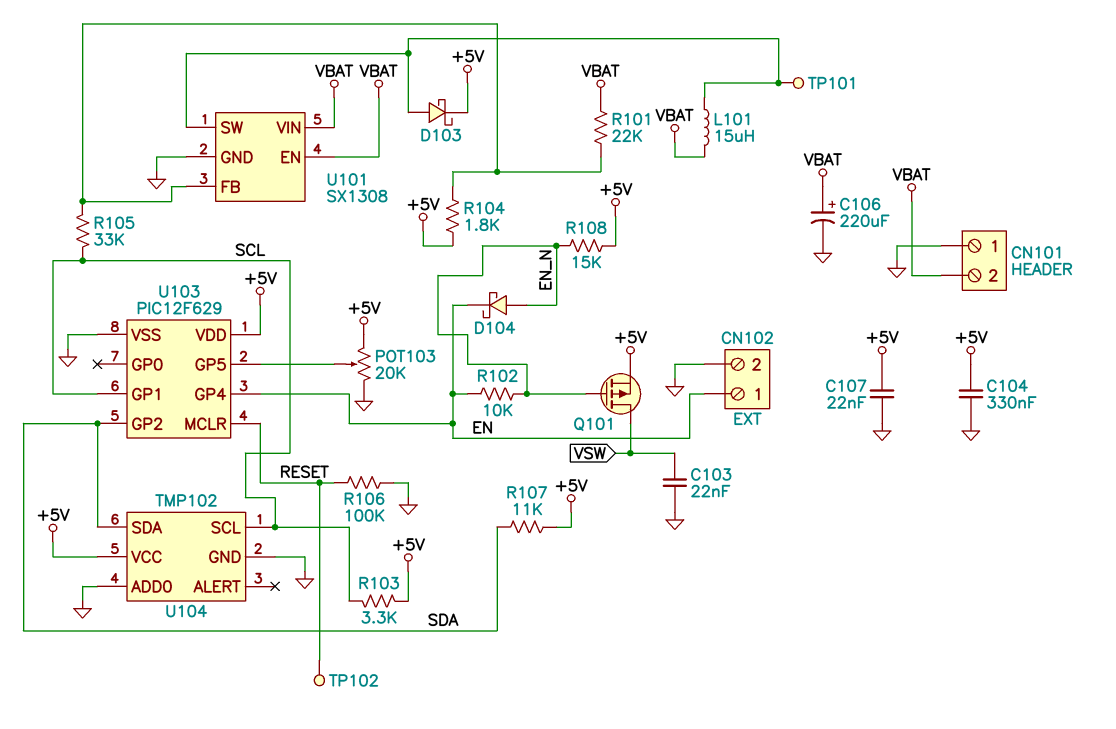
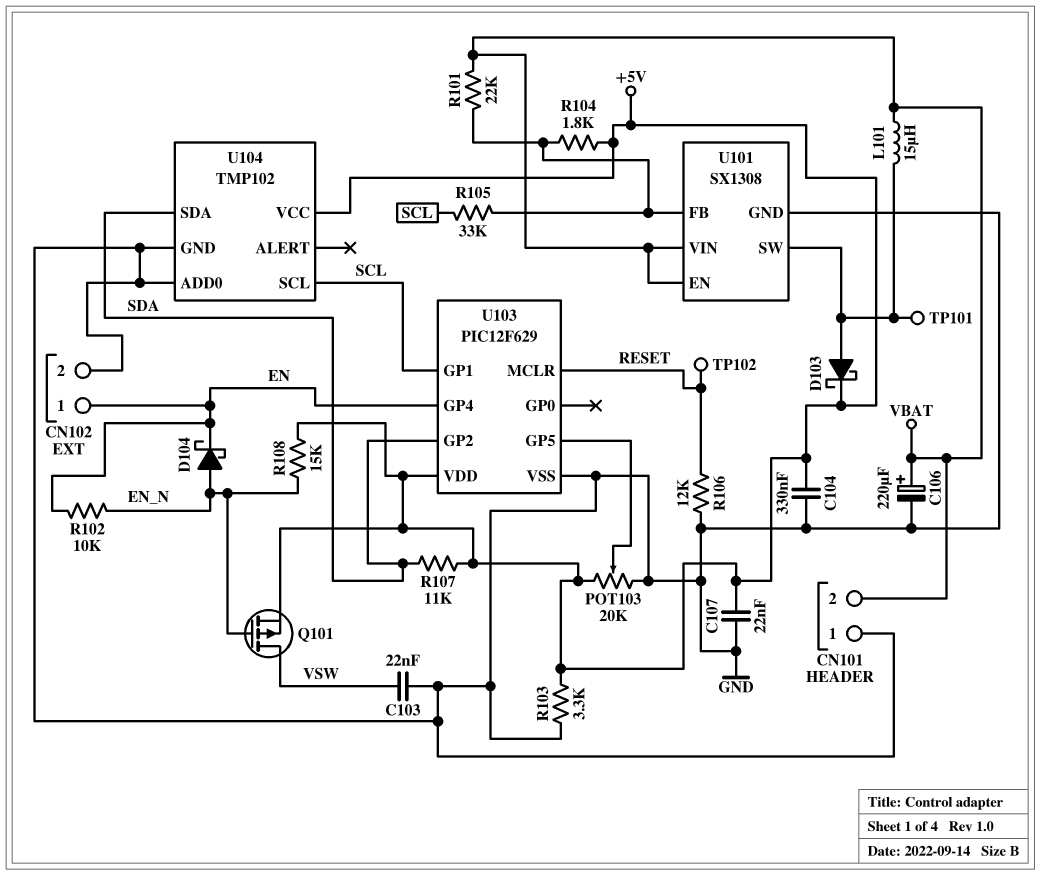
R103: 3.3k (+5V, SCL) -> 3.3k (+5V, GND)
R106: 100k (GND, RESET) -> 12k (GND, RESET)

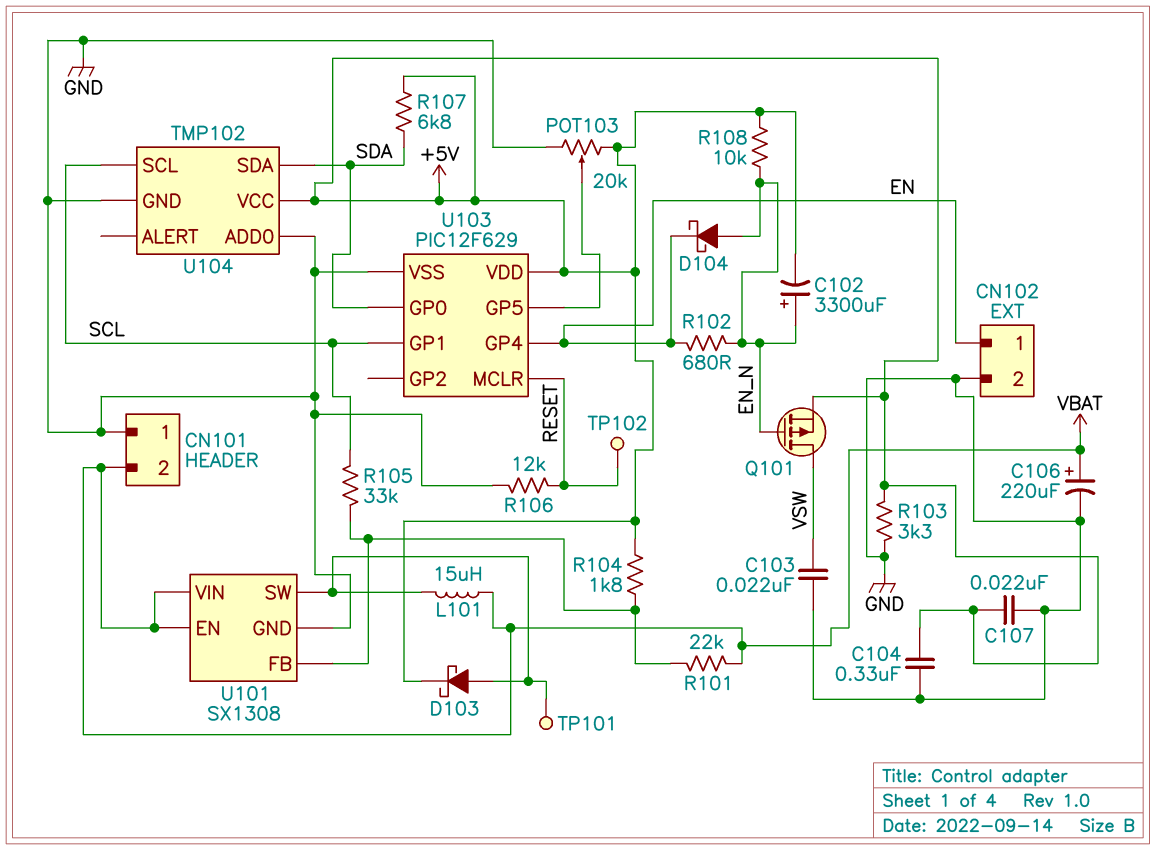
C102: none -> 3300uF (plus EN_N, minus +5V)
R102: 10k (EN, EN_N) -> 680 (EN, EN_N)
R107: 11k (+5V, SDA) -> 6.8k (+5V, SDA)
R108: 15k (+5V, EN_N) -> 10k (+5V, EN_N)
U103 pin GP0: none -> SDA
U103 pin GP2: SDA -> none

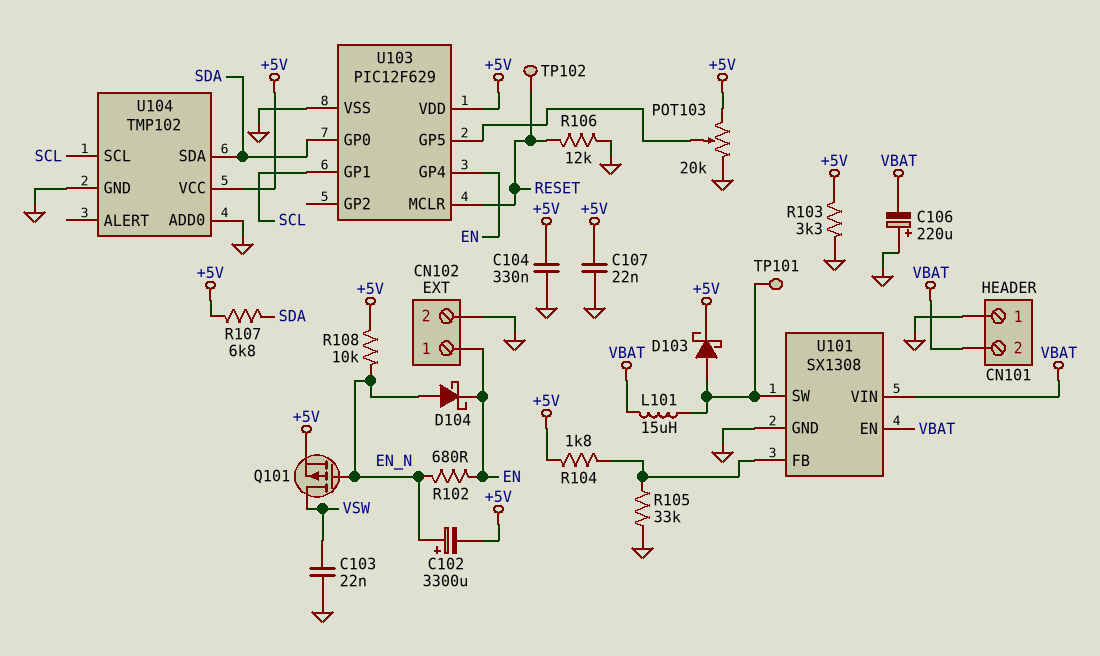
C106: 220uF (plus VBAT, minus GND) -> 220uF (plus GND, minus VBAT)
R101: 22k (U101/FB, VBAT) -> none
R105: 33k (SCL, U101/FB) -> 33k (GND, U101/FB)

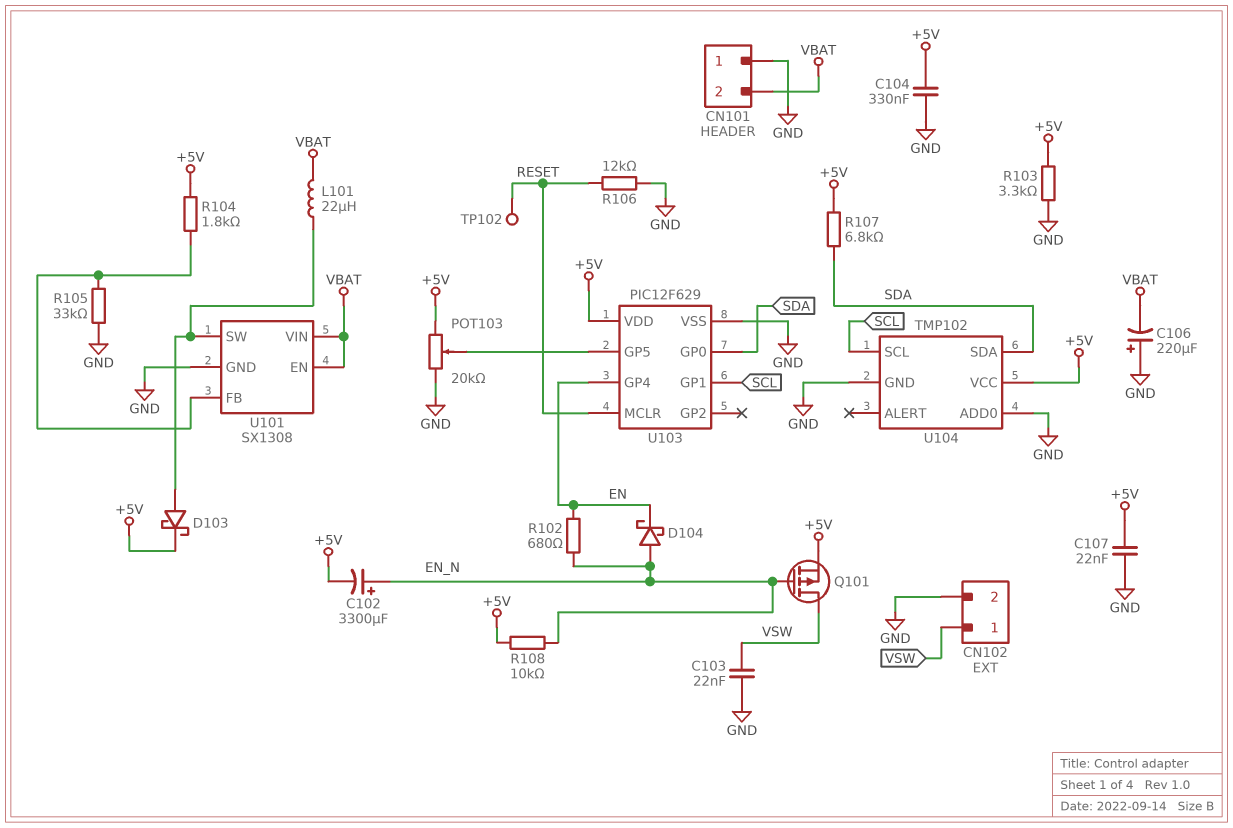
CN102 pin 1: EN -> VSW
L101: 15uH (U101/SW, VBAT) -> 22uH (U101/SW, VBAT)
TP101: test point (U101/SW) -> none

